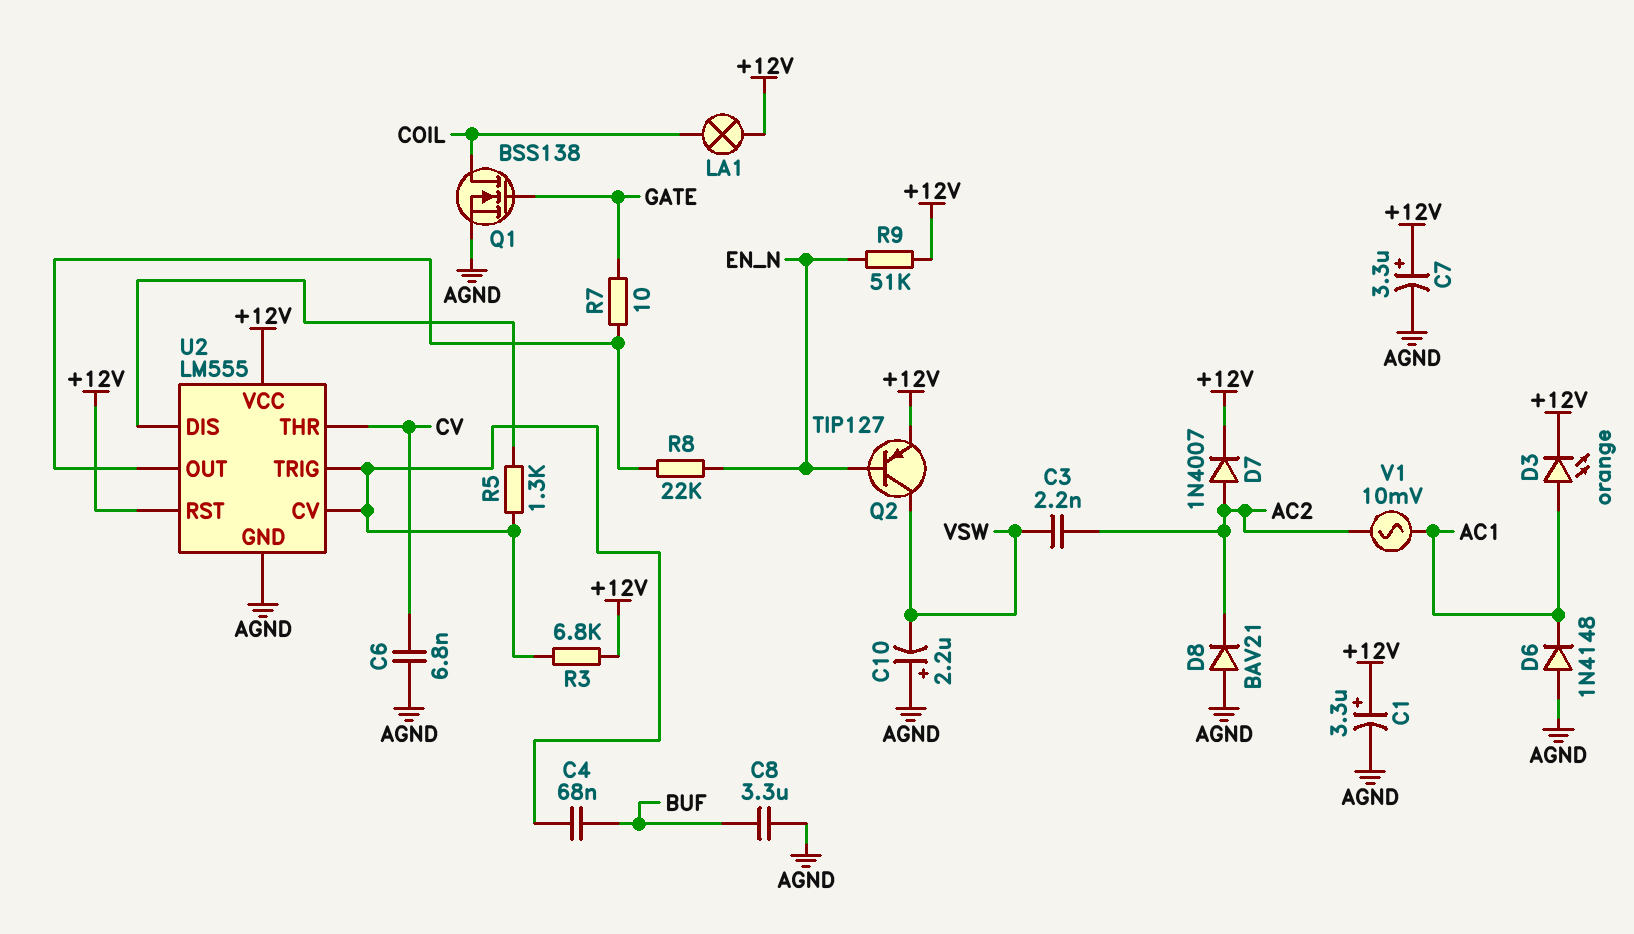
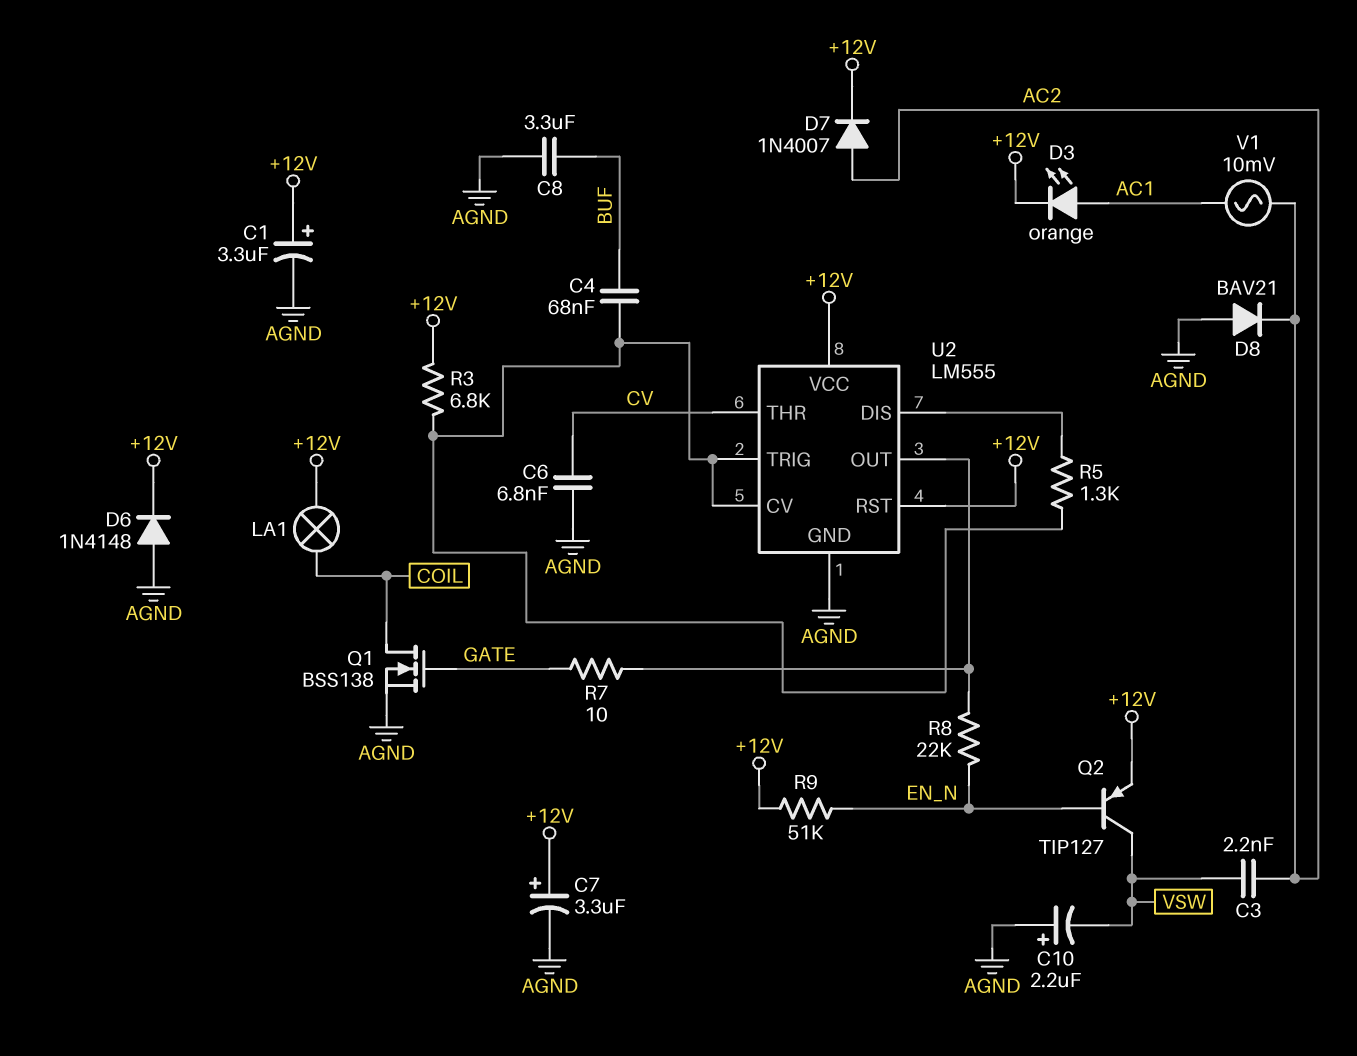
D6: diode 1N4148 (A AGND, K AC1) -> diode 1N4148 (A AGND, K +12V)

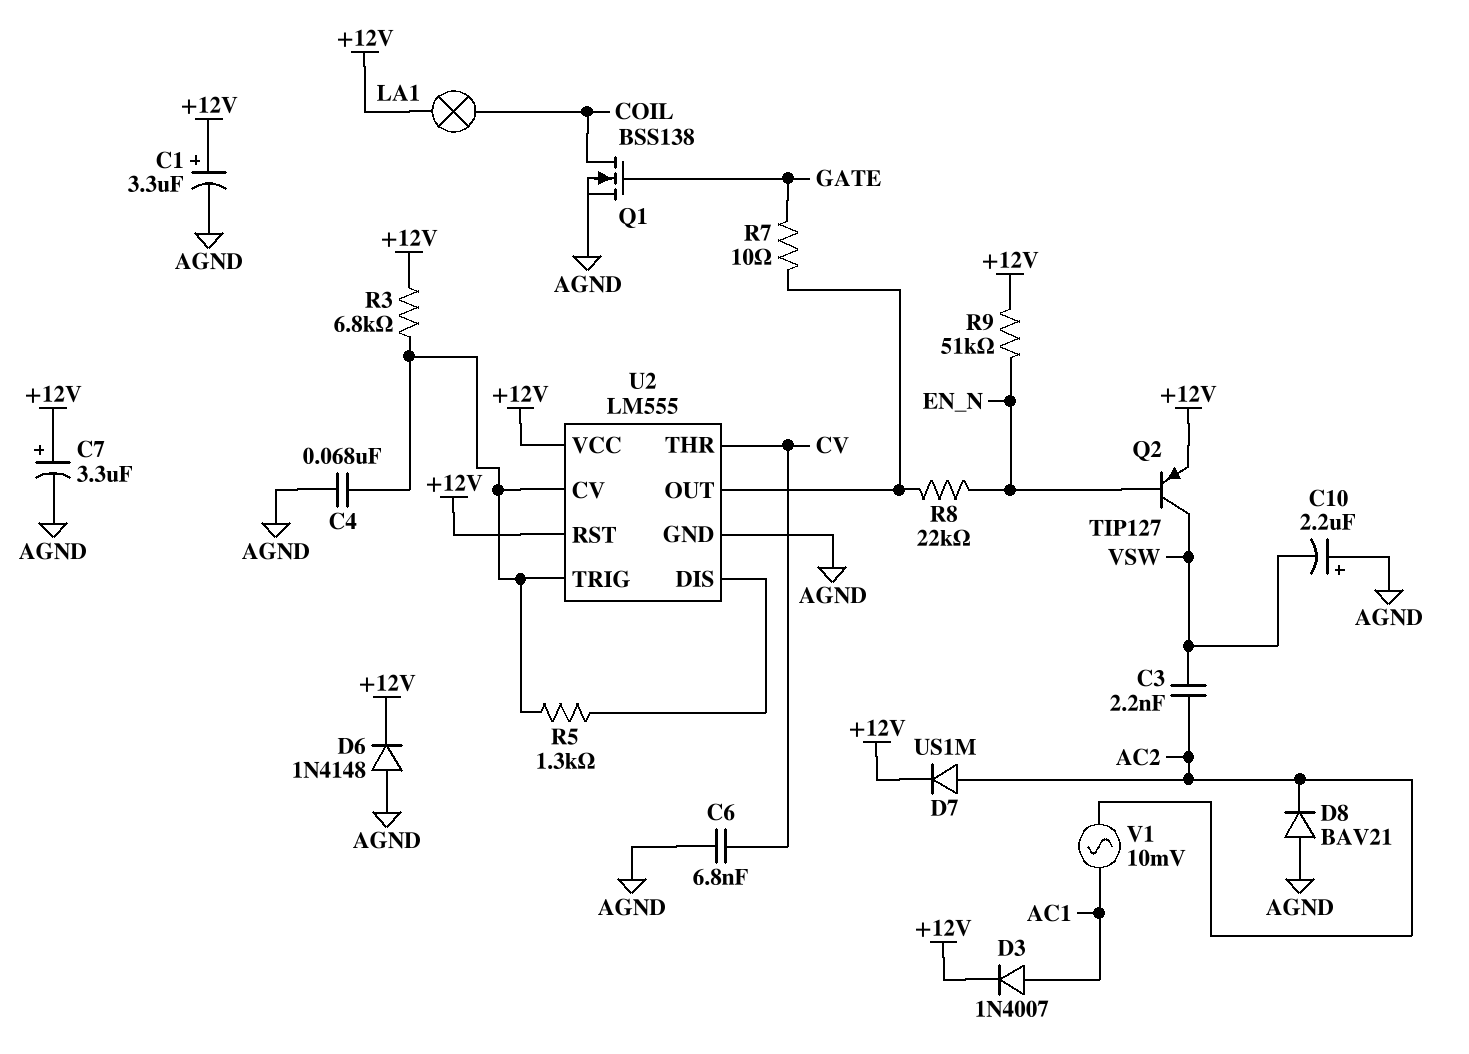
C4: 68nF (BUF, U2/CV) -> 68nF (AGND, U2/CV)
C8: 3.3uF (AGND, BUF) -> none
D3: LED orange (A AC1, K +12V) -> diode 1N4007 (A AC1, K +12V)
D7: diode 1N4007 (A AC2, K +12V) -> diode US1M (A AC2, K +12V)

